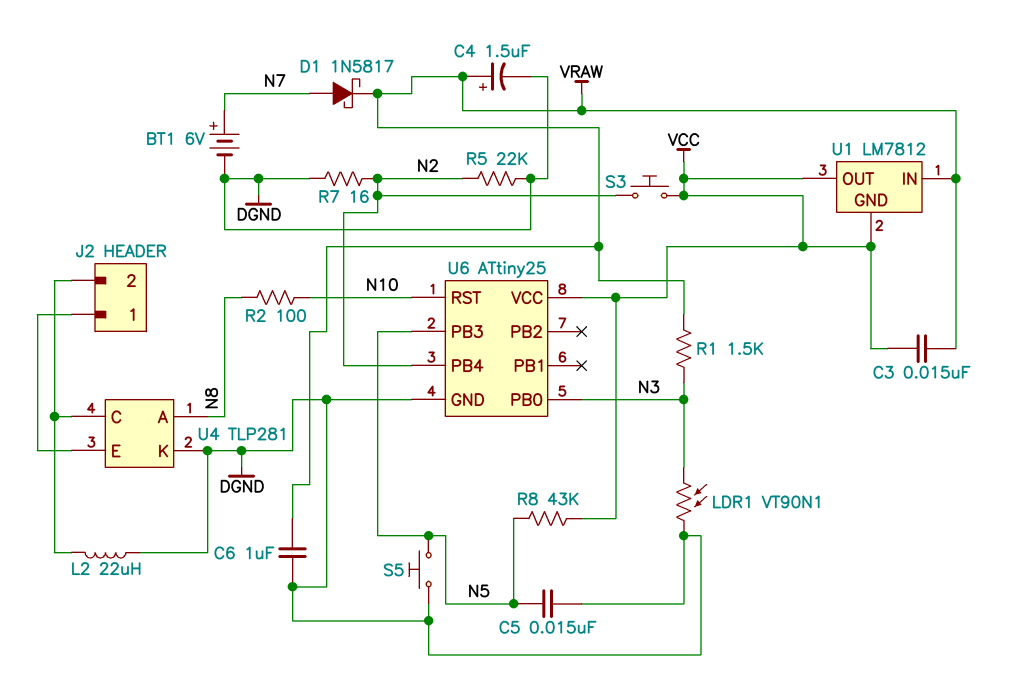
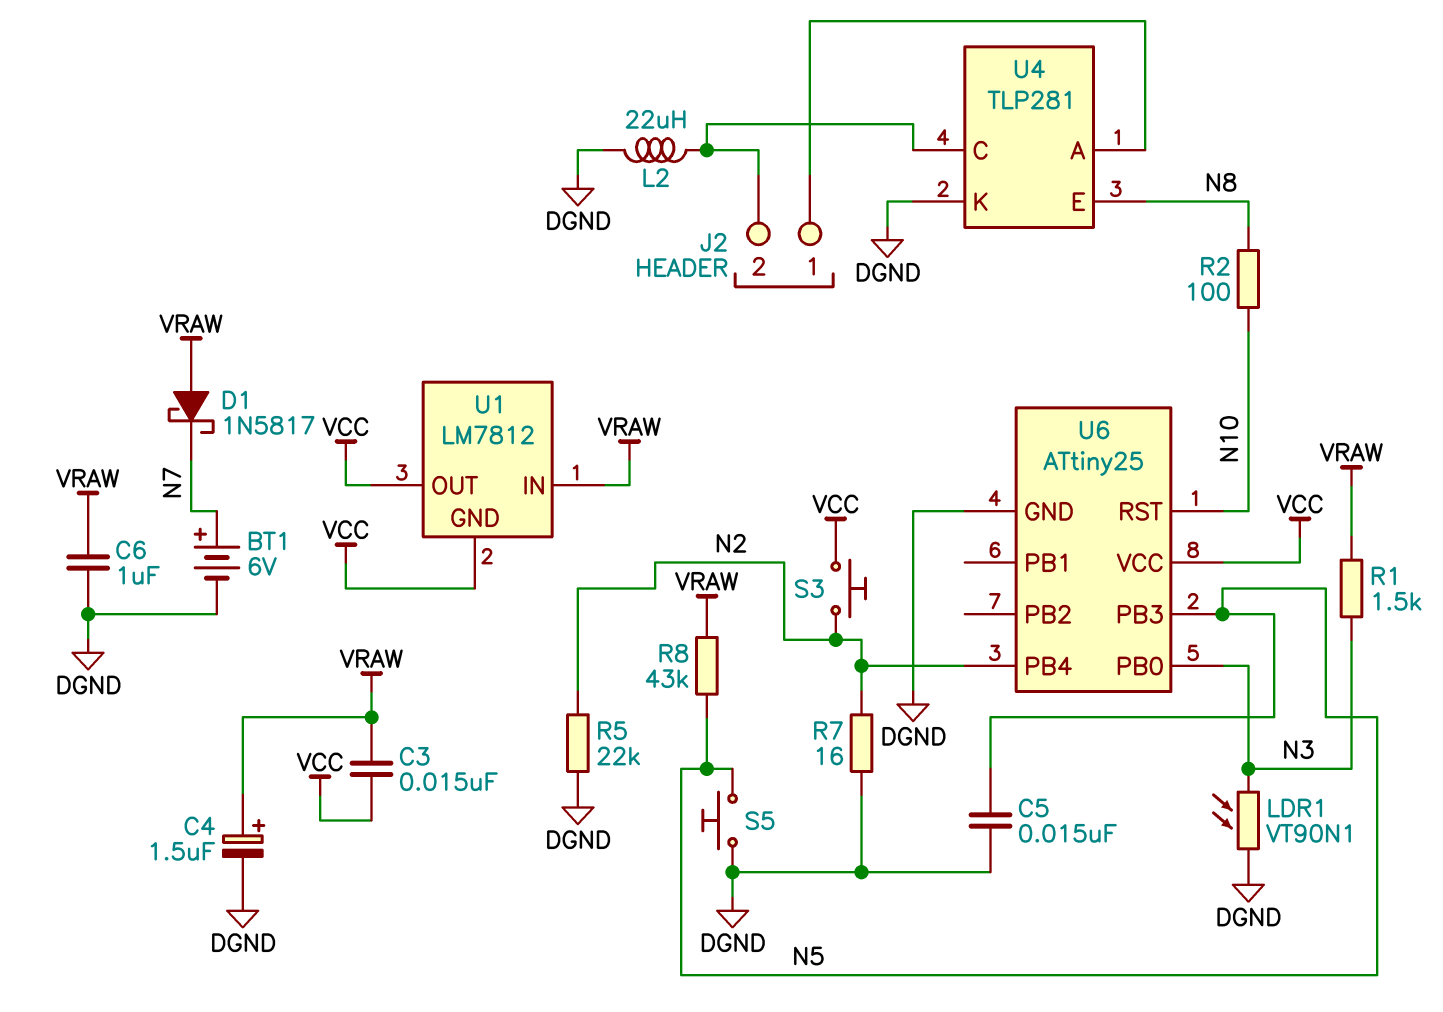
D1: schottky 1N5817 (A N7, K VRAW) -> schottky 1N5817 (A VRAW, K N7)
R8: 43k (N5, VCC) -> 43k (N5, VRAW)
U4 pin A: N8 -> J2/1
U4 pin E: J2/1 -> N8

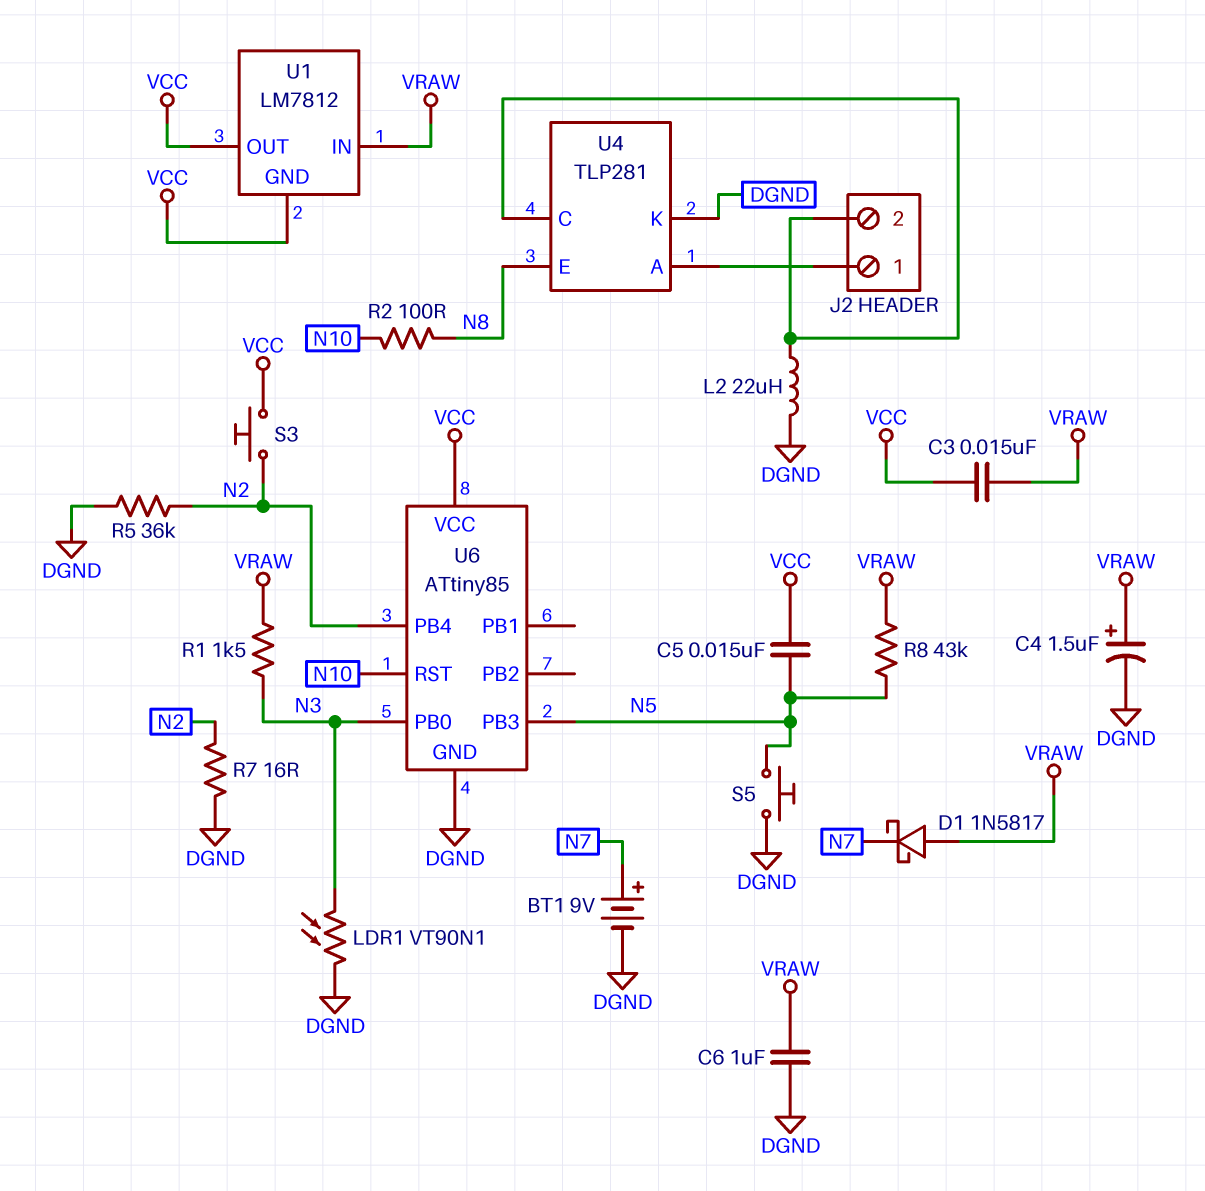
BT1: 6V (plus N7, minus DGND) -> 9V (plus N7, minus DGND)
C5: 15nF (DGND, N5) -> 15nF (N5, VCC)
R5: 22k (DGND, N2) -> 36k (DGND, N2)
U6: ATtiny25 -> ATtiny85

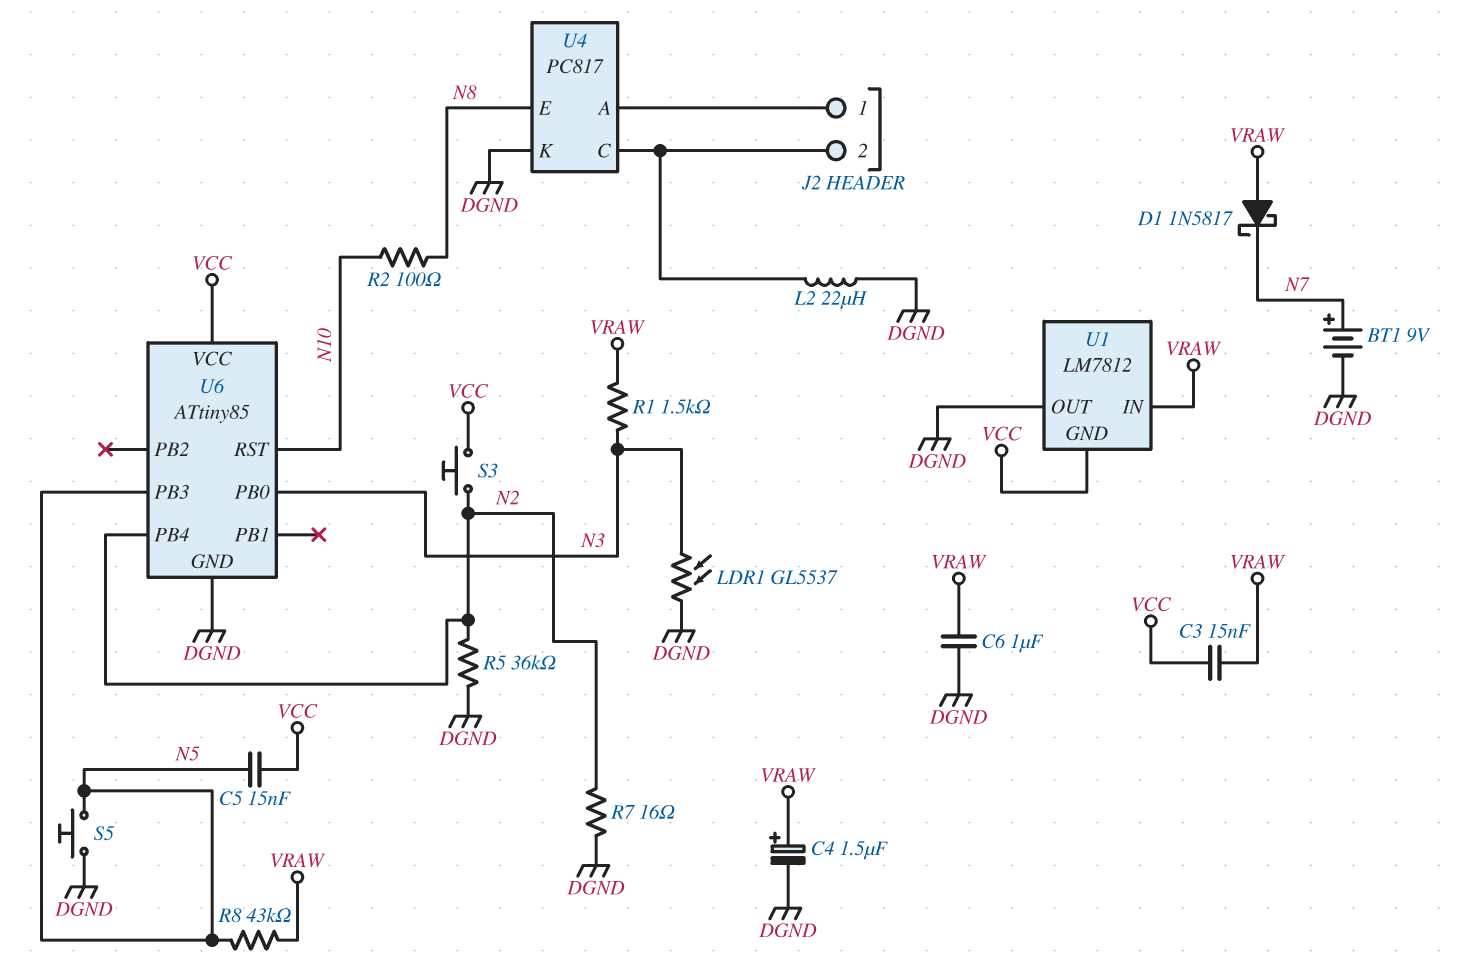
LDR1: VT90N1 (DGND, N3) -> GL5537 (DGND, N3)
U1 pin OUT: VCC -> DGND
U4: TLP281 -> PC817

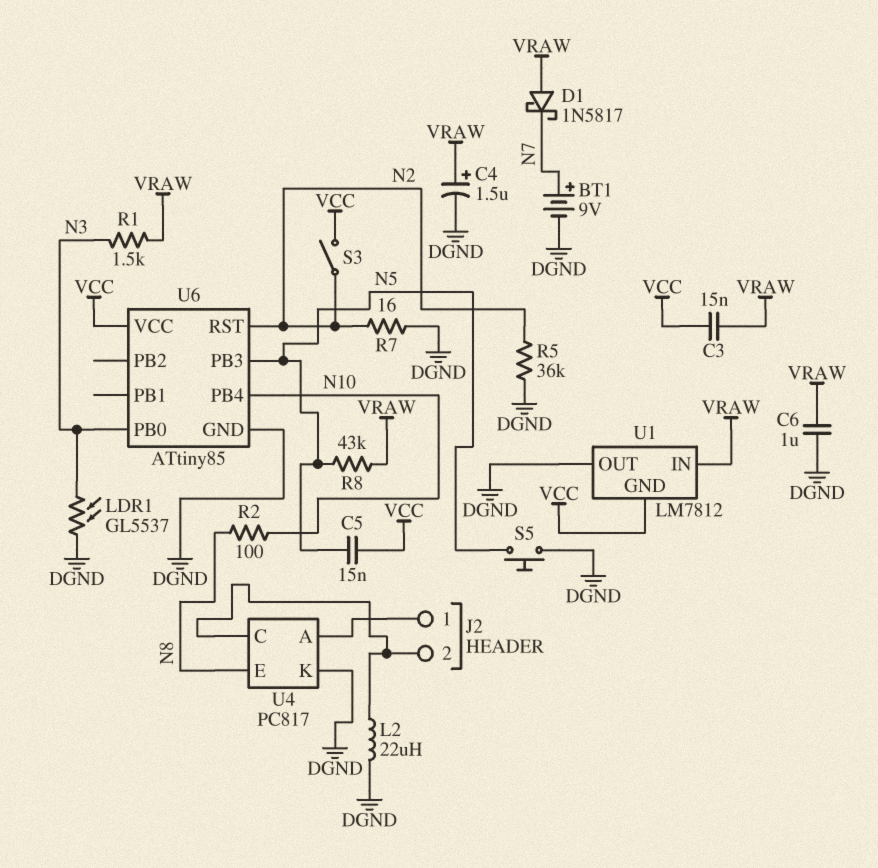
S3: button (N2, VCC) -> switch (N2, VCC)
U6 pin PB4: N2 -> N10
U6 pin RST: N10 -> N2

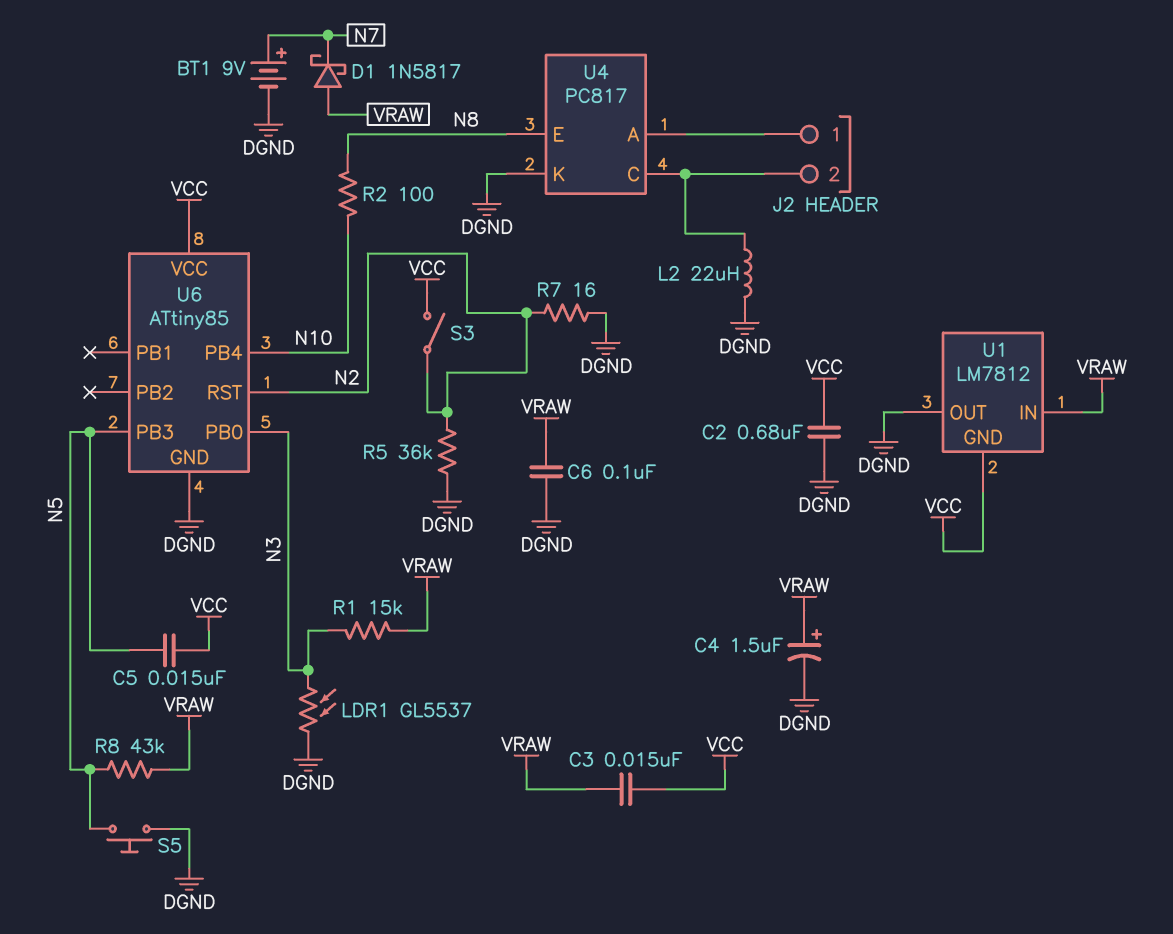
C2: none -> 680nF (DGND, VCC)
C6: 1uF (DGND, VRAW) -> 100nF (DGND, VRAW)
R1: 1.5k (N3, VRAW) -> 15k (N3, VRAW)

